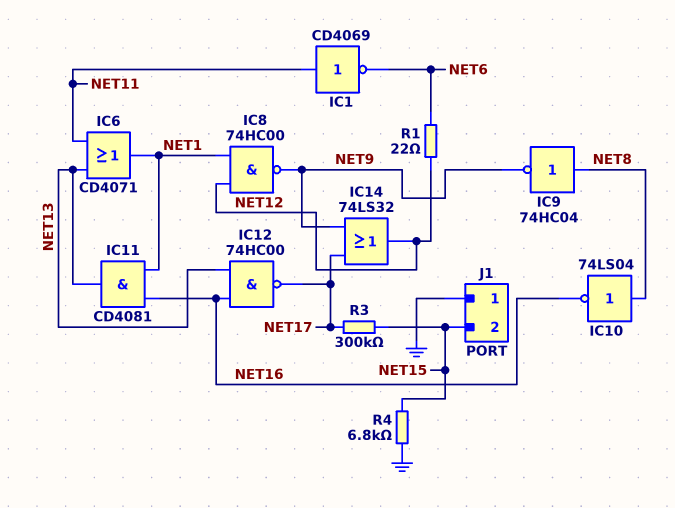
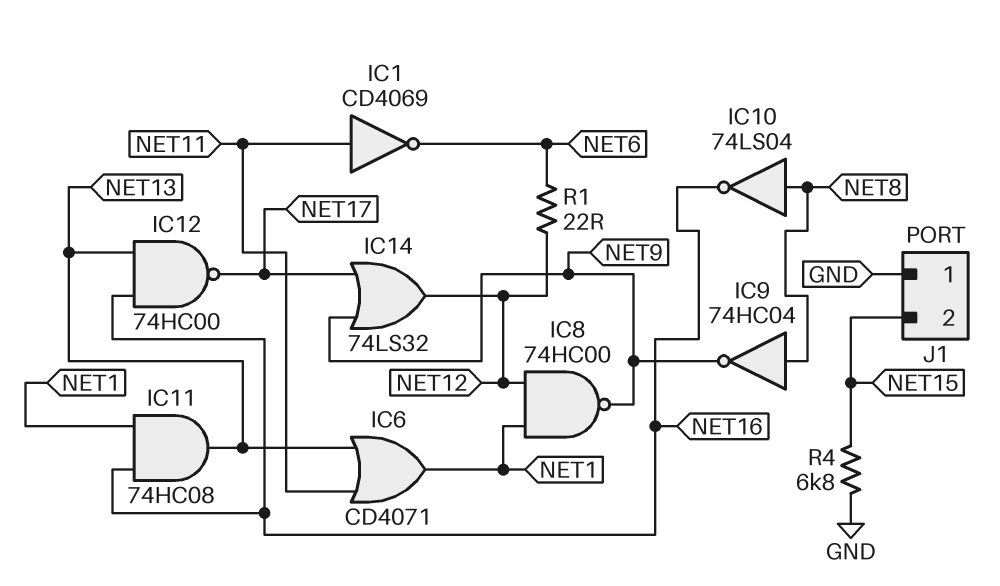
IC11: AND CD4081 (in NET1, in NET16, out NET13) -> AND 74HC08 (in NET1, in NET16, out NET13)
R3: 300k (NET15, NET17) -> none

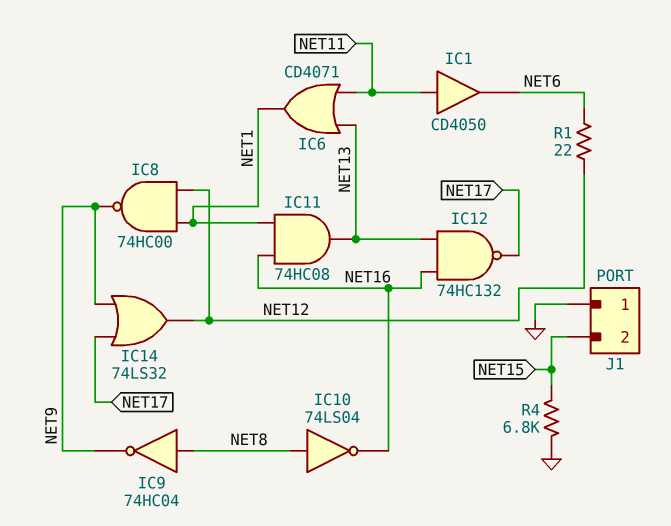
IC1: NOT CD4069 (in NET11, out NET6) -> buffer CD4050 (in NET11, out NET6)
IC12: NAND 74HC00 (in NET13, in NET16, out NET17) -> NAND 74HC132 (in NET13, in NET16, out NET17)

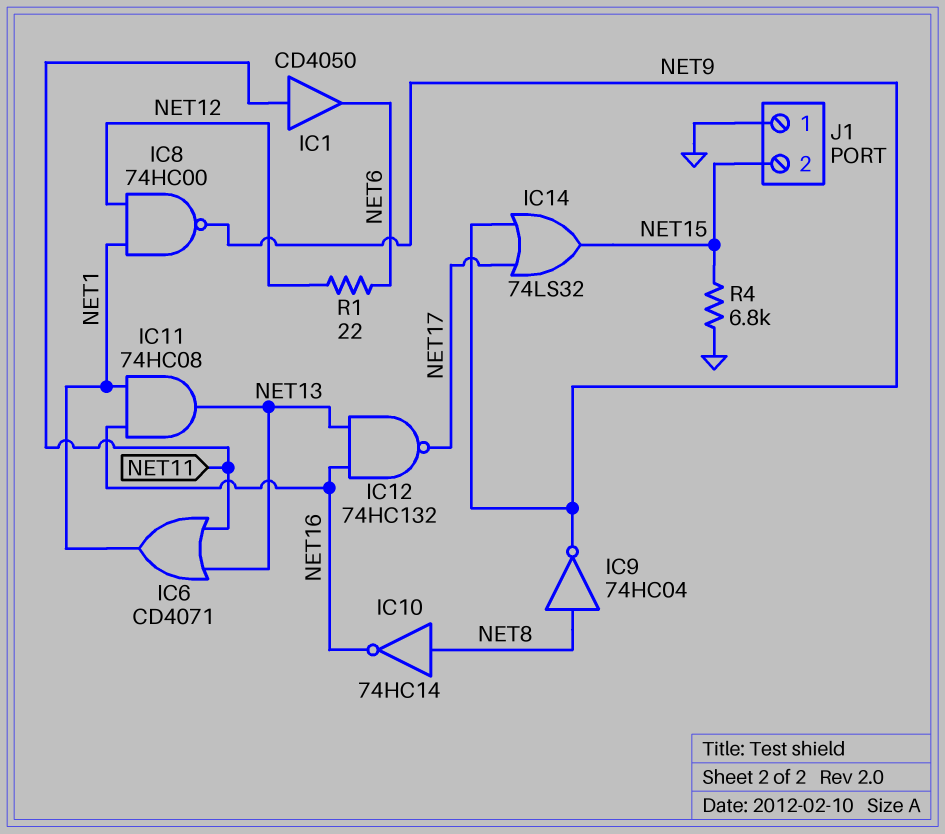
IC10: NOT 74LS04 (in NET8, out NET16) -> NOT 74HC14 (in NET8, out NET16)
IC14: OR 74LS32 (in NET9, in NET17, out NET12) -> OR 74LS32 (in NET9, in NET17, out NET15)

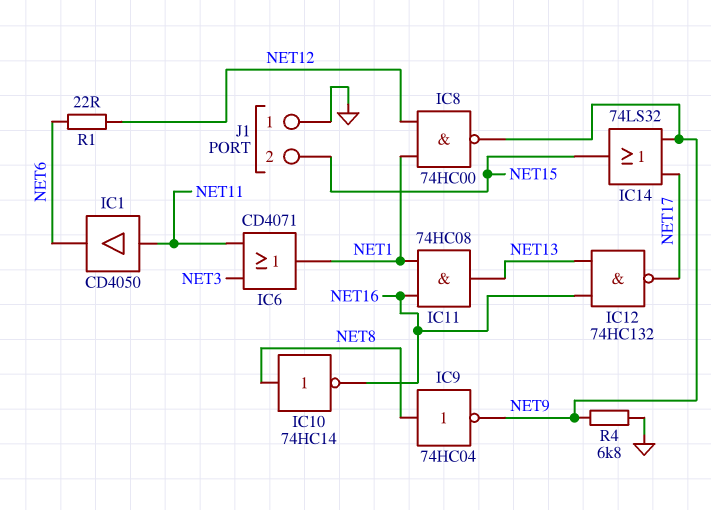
IC6: OR CD4071 (in NET11, in NET13, out NET1) -> OR CD4071 (in NET3, in NET11, out NET1)
R4: 6.8k (GND, NET15) -> 6.8k (GND, NET9)

